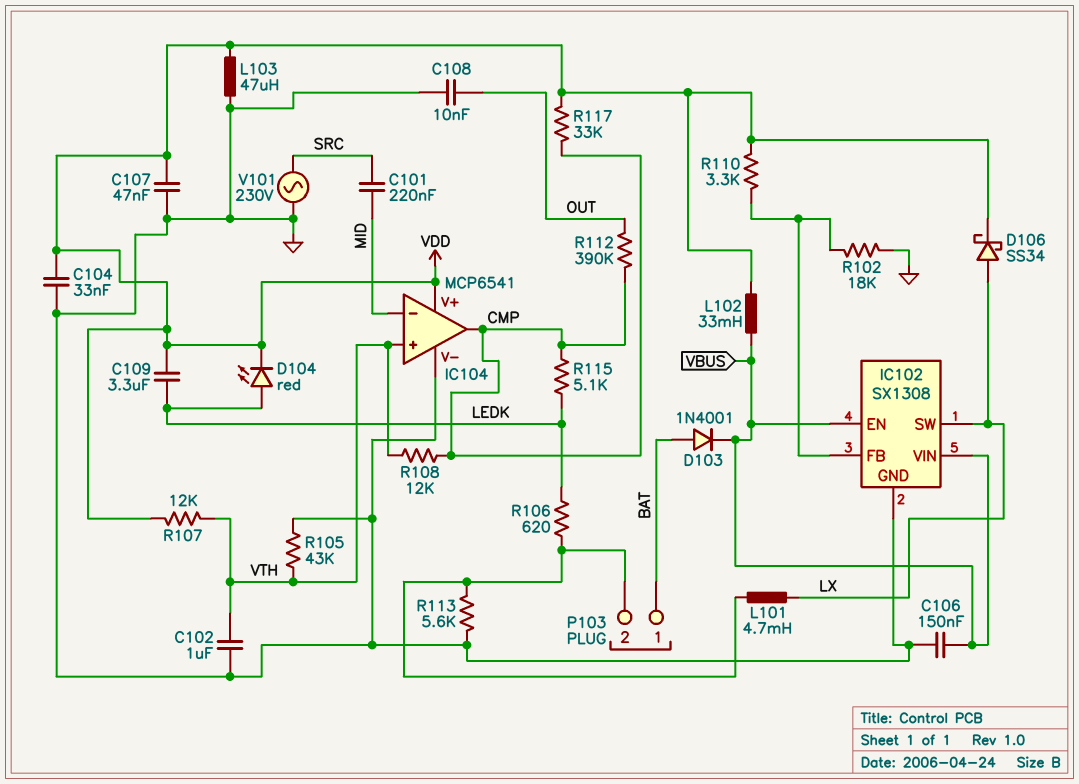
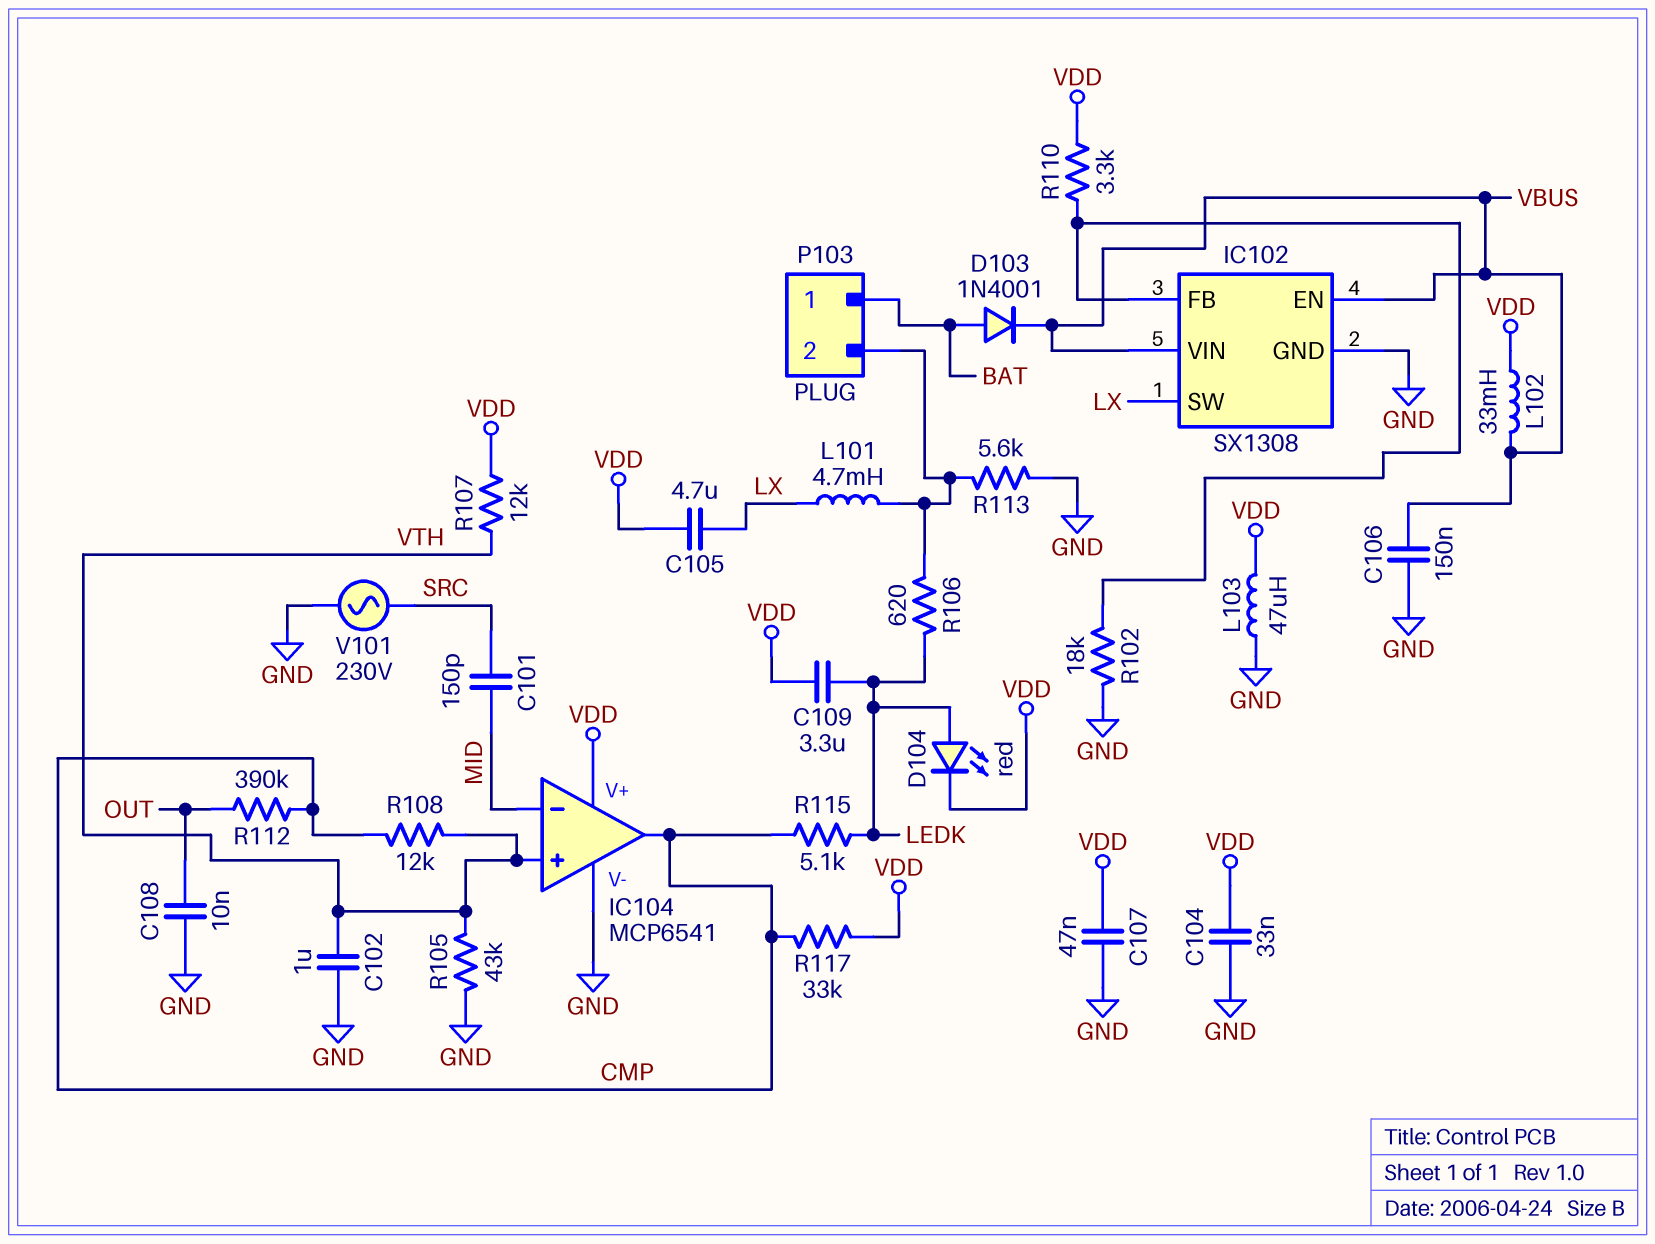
C101: 220nF (MID, SRC) -> 150pF (MID, SRC)
C105: none -> 4.7uF (LX, VDD)
D106: schottky SS34 (A LX, K VDD) -> none

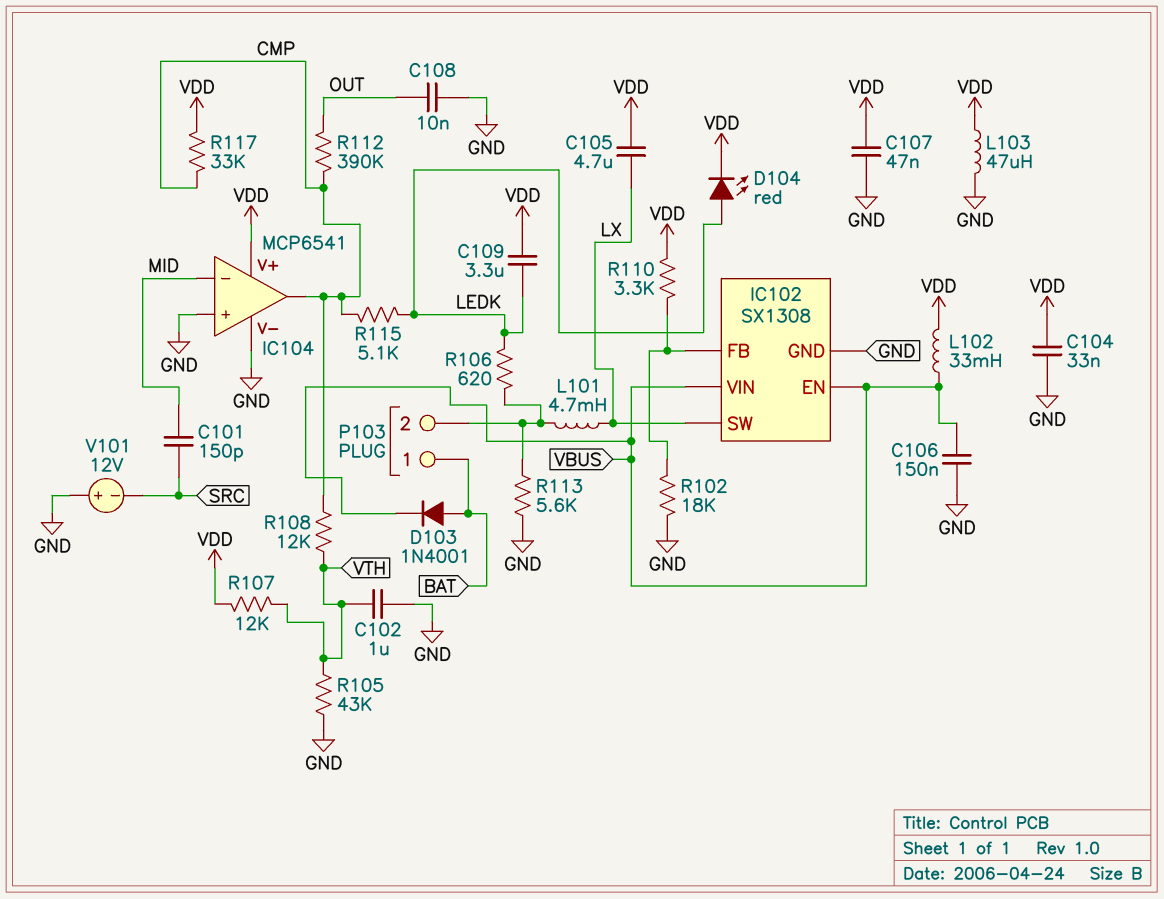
IC104 pin in+: VTH -> GND
V101: AC 230V (GND, SRC) -> 12V (plus GND, minus SRC)

